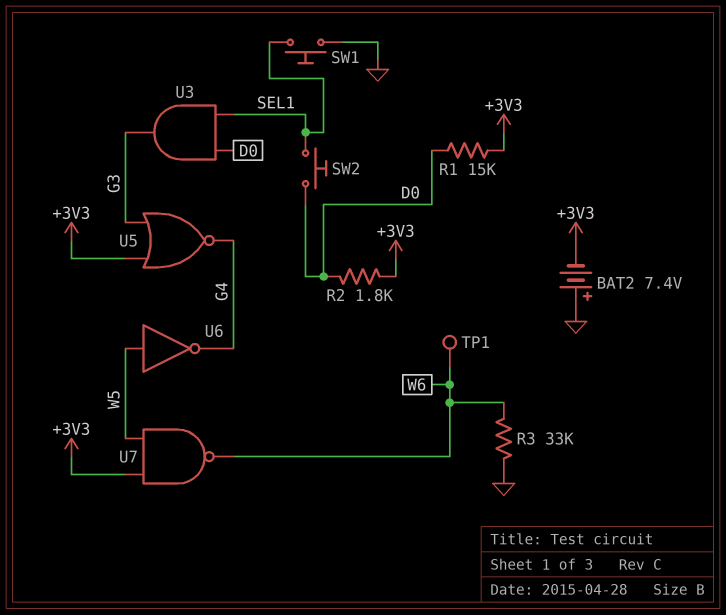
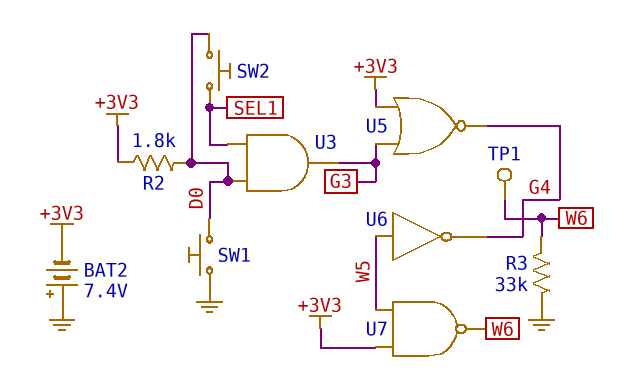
R1: 15k (+3V3, D0) -> none
SW1: button (GND, SEL1) -> button (D0, GND)

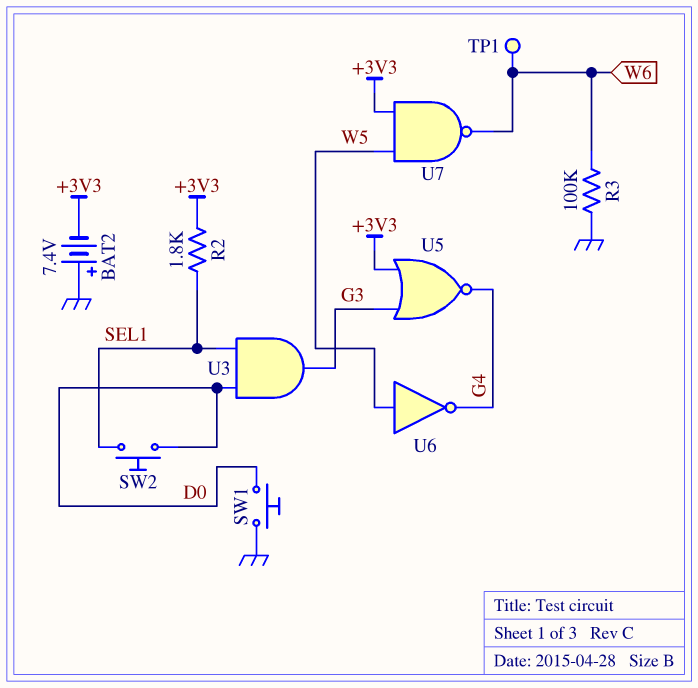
R2: 1.8k (+3V3, D0) -> 1.8k (+3V3, SEL1)
R3: 33k (GND, W6) -> 100k (GND, W6)

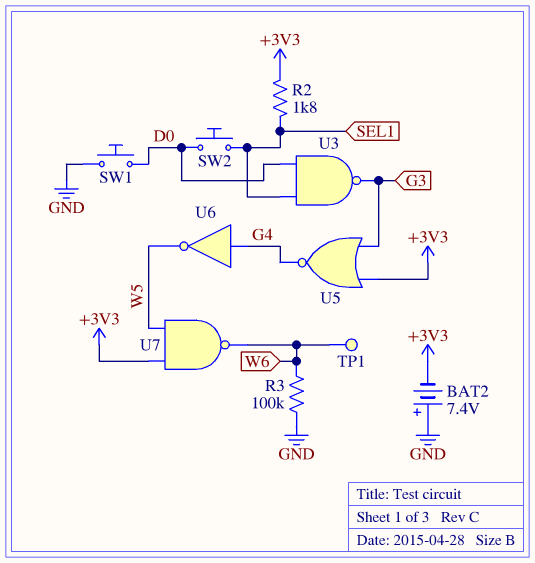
U3: AND (in D0, in SEL1, out G3) -> NAND (in D0, in SEL1, out G3)
U6: NOT (in W5, out G4) -> NOT (in G4, out W5)

